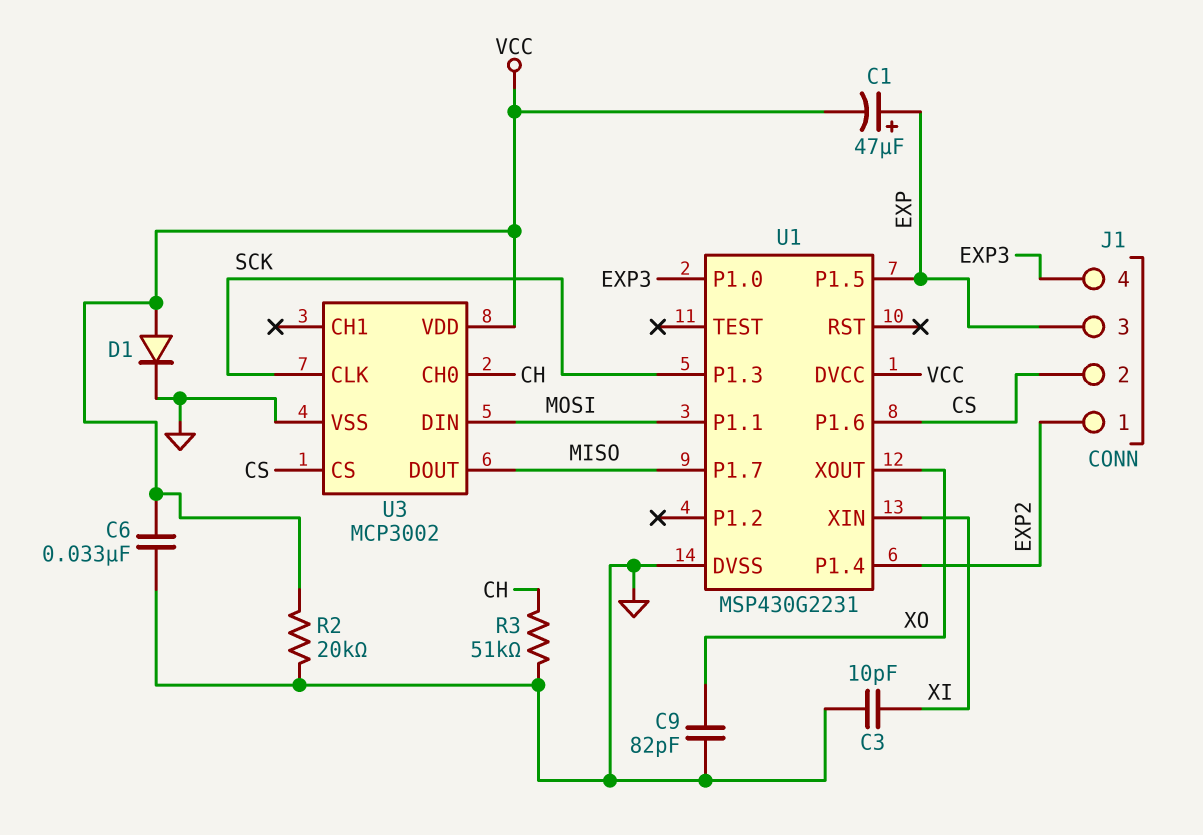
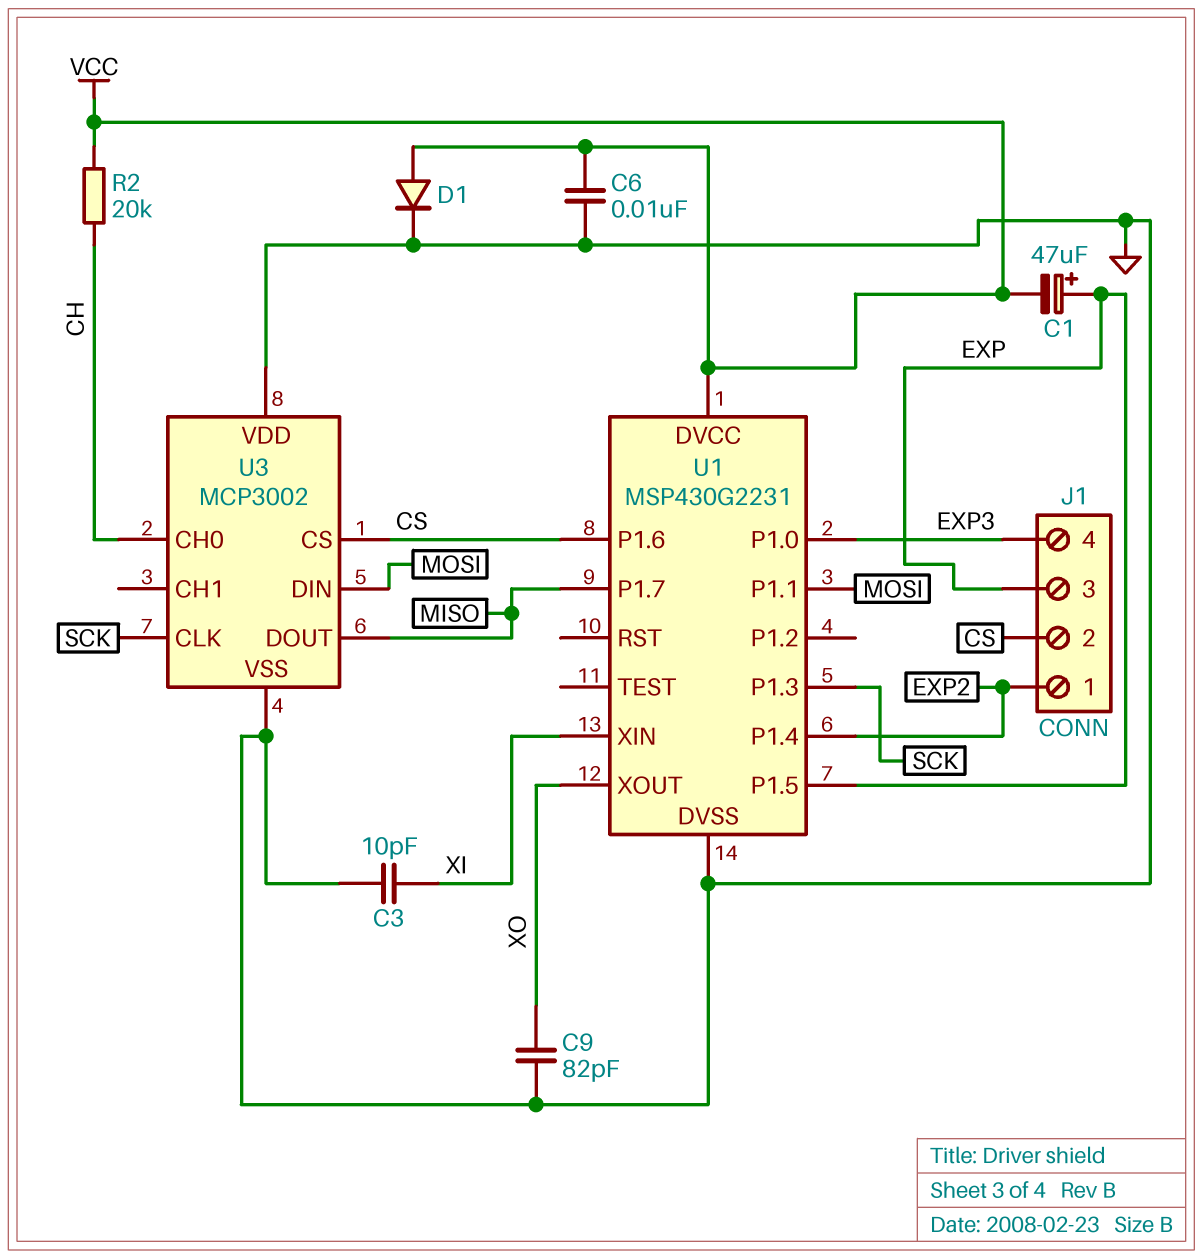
C6: 33nF (GND, VCC) -> 10nF (GND, VCC)
R2: 20k (GND, VCC) -> 20k (CH, VCC)
R3: 51k (CH, GND) -> none
U3 pin VDD: VCC -> GND

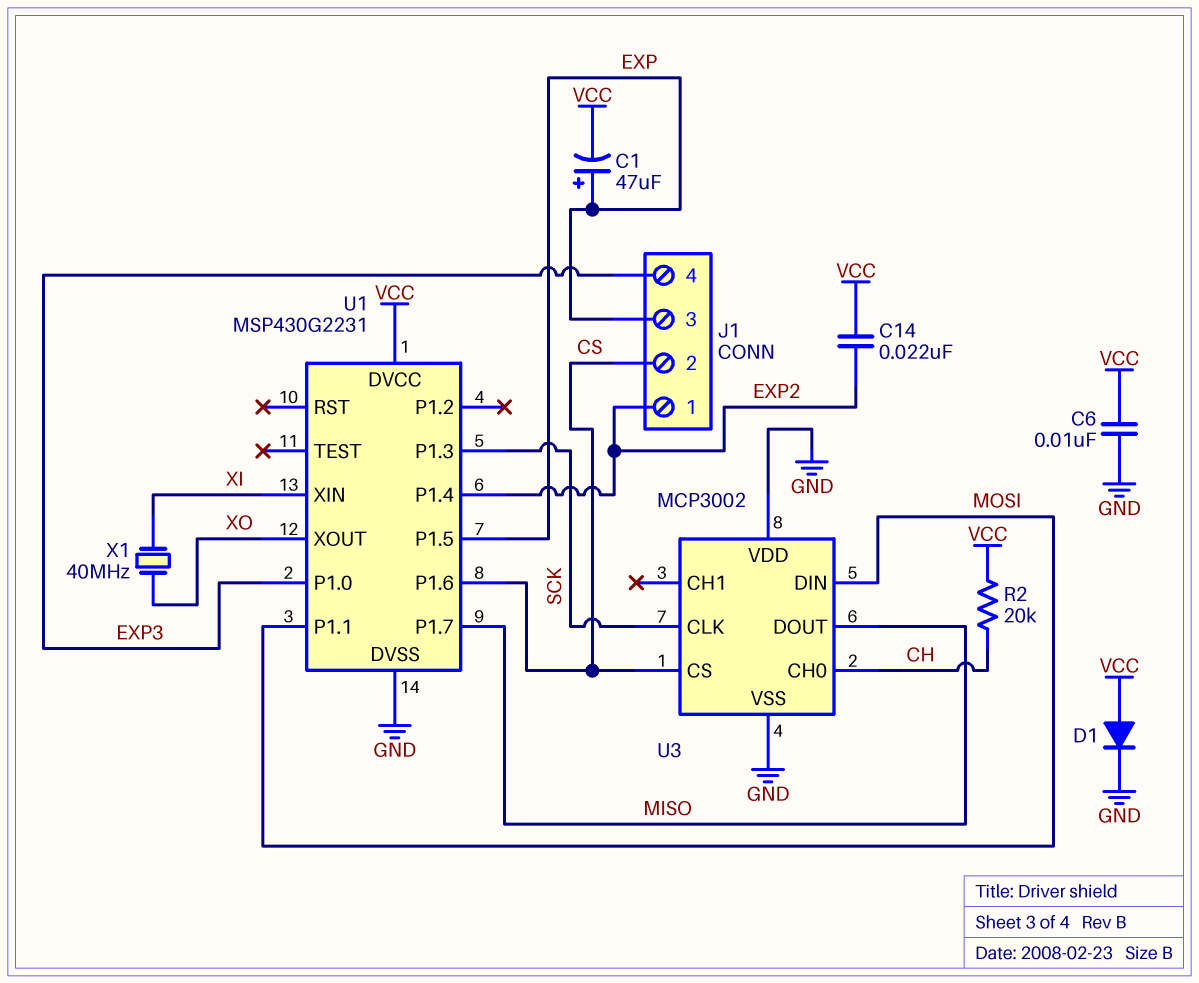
C3: 10pF (GND, XI) -> none
C9: 82pF (GND, XO) -> none
C14: none -> 22nF (EXP2, VCC)
X1: none -> 40MHz (XI, XO)

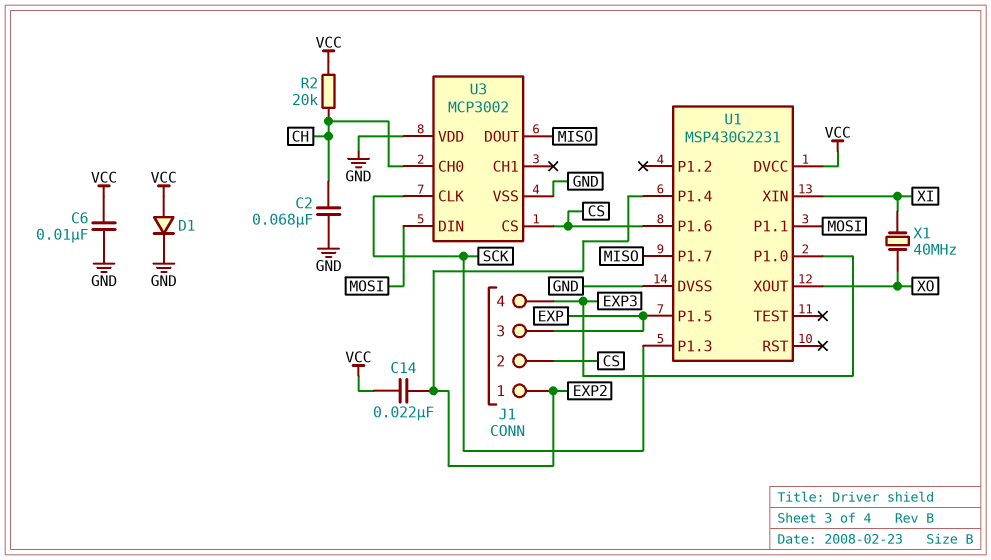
C1: 47uF (plus EXP, minus VCC) -> none
C2: none -> 68nF (CH, GND)

